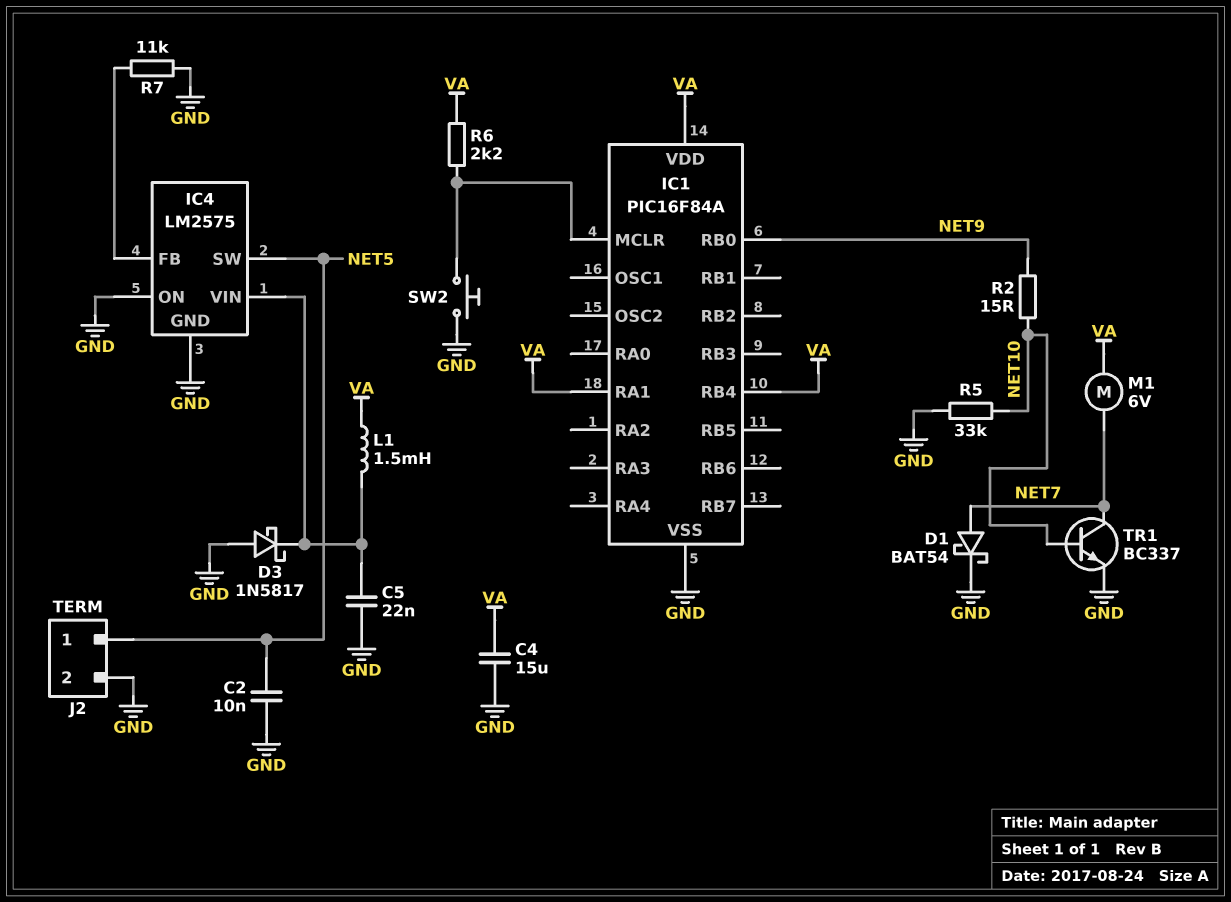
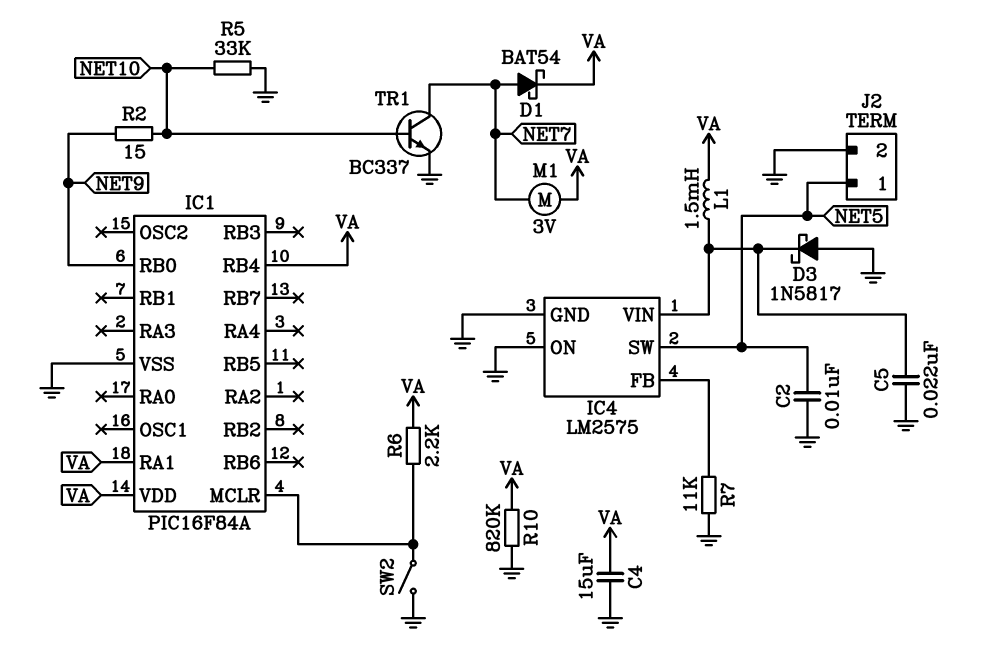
D1: schottky BAT54 (A NET7, K GND) -> schottky BAT54 (A NET7, K VA)
M1: motor 6V (NET7, VA) -> motor 3V (NET7, VA)
R10: none -> 820k (GND, VA)
SW2: button (GND, IC1/MCLR) -> switch (GND, IC1/MCLR)

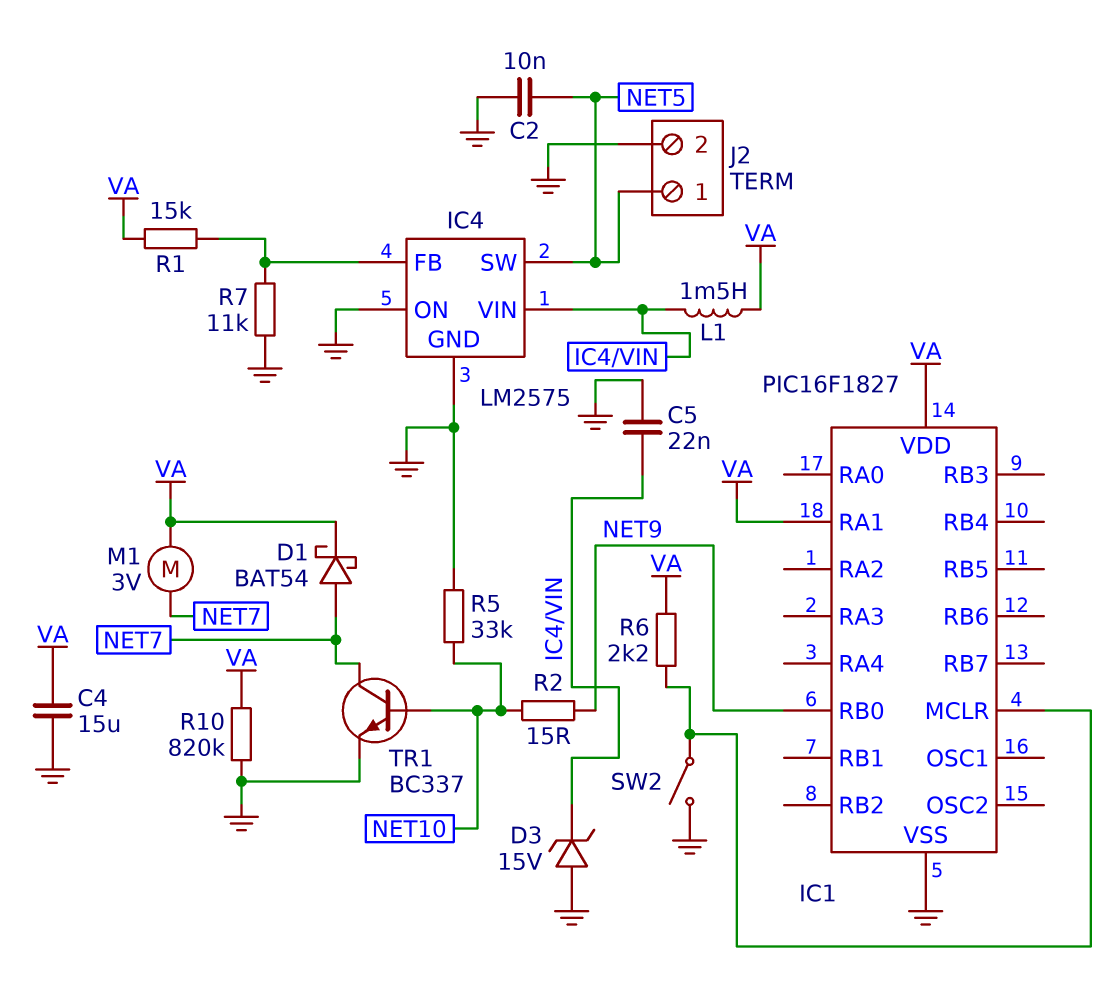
D3: schottky 1N5817 (A GND, K IC4/VIN) -> zener 15V (A GND, K IC4/VIN)
IC1: PIC16F84A -> PIC16F1827
IC1 pin RB4: VA -> none
R1: none -> 15k (IC4/FB, VA)

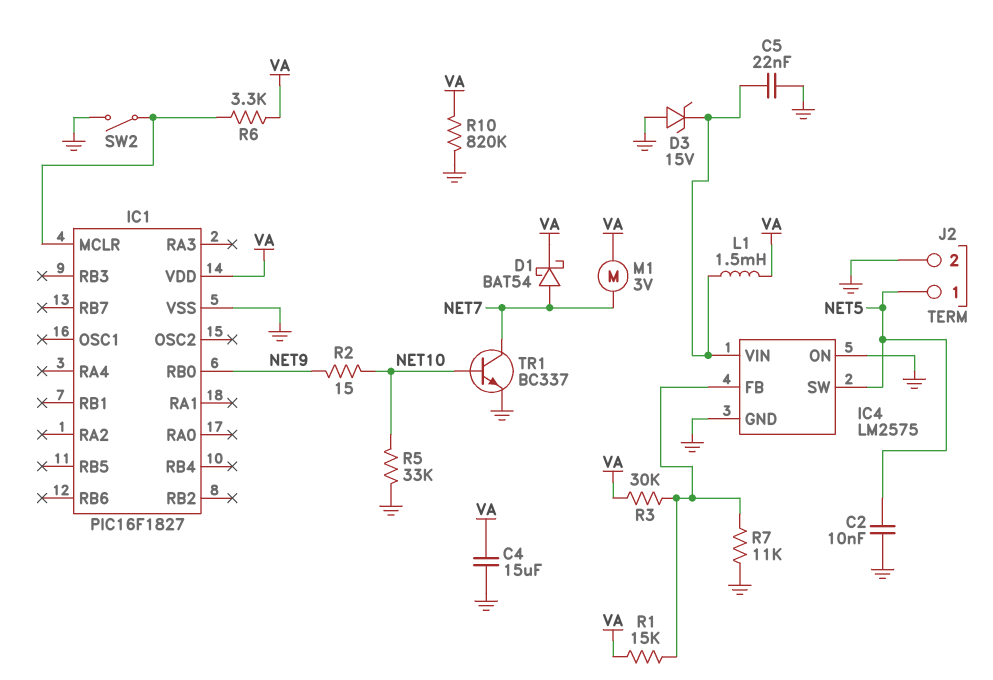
IC1 pin RA1: VA -> none
R3: none -> 30k (IC4/FB, VA)
R6: 2.2k (IC1/MCLR, VA) -> 3.3k (IC1/MCLR, VA)

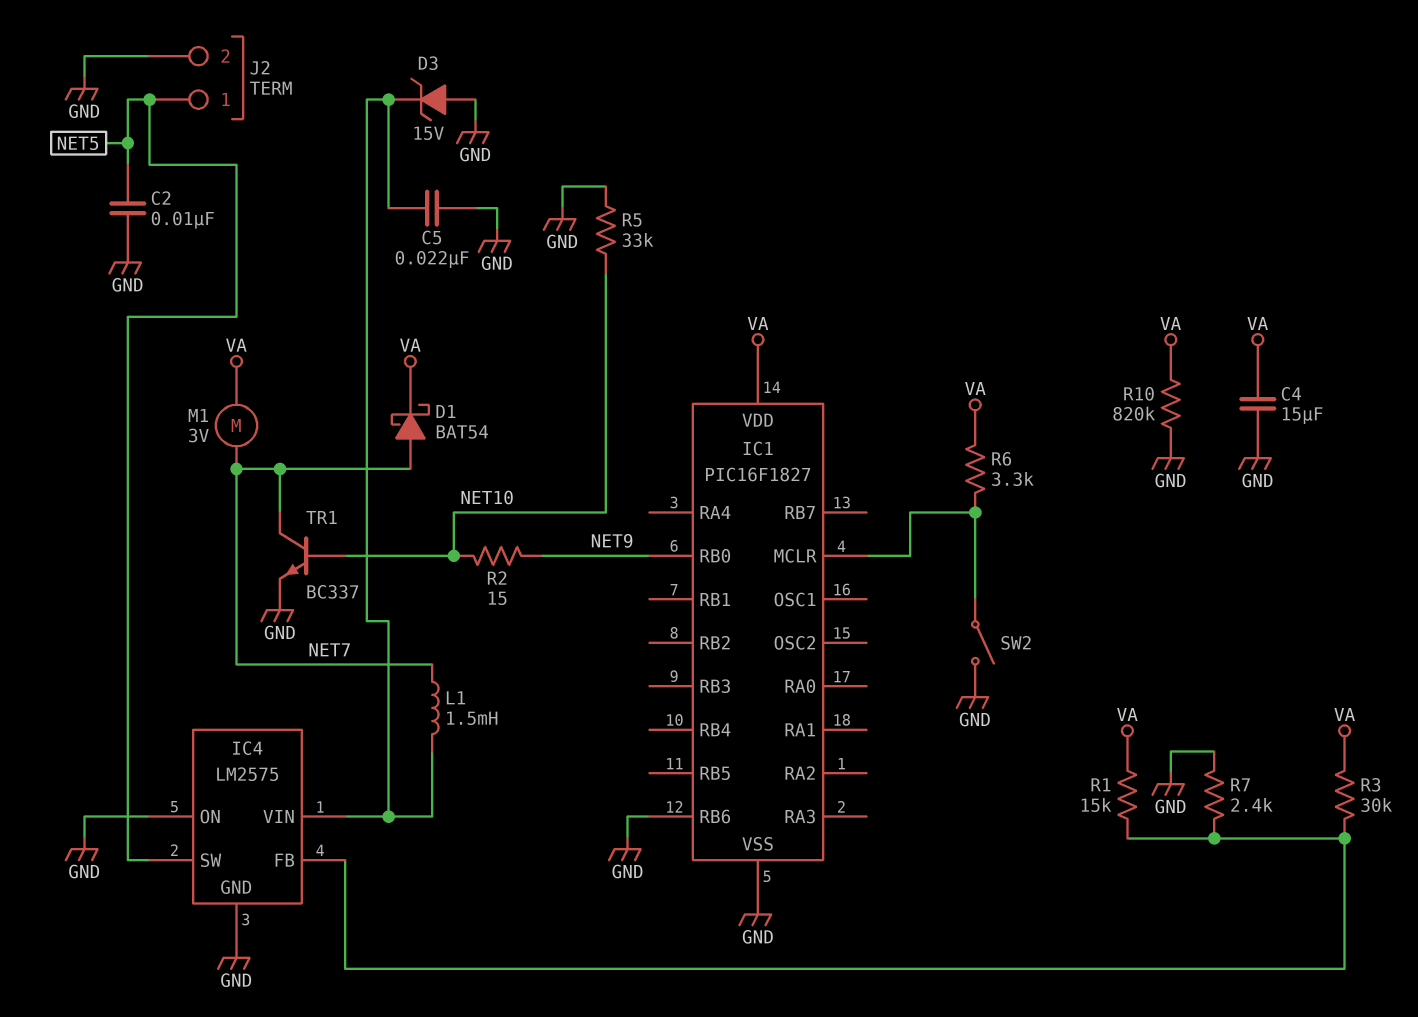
IC1 pin RB6: none -> GND
L1: 1.5mH (IC4/VIN, VA) -> 1.5mH (IC4/VIN, NET7)
R7: 11k (GND, IC4/FB) -> 2.4k (GND, IC4/FB)

